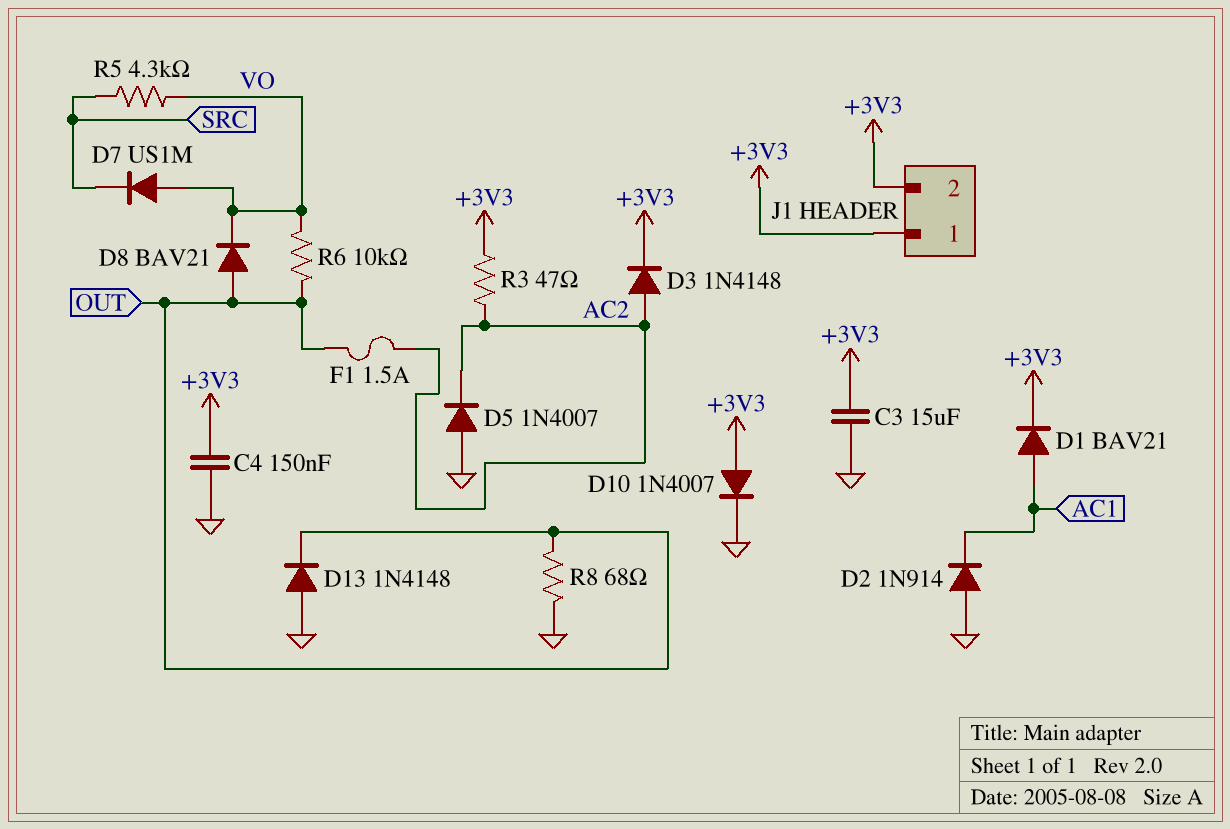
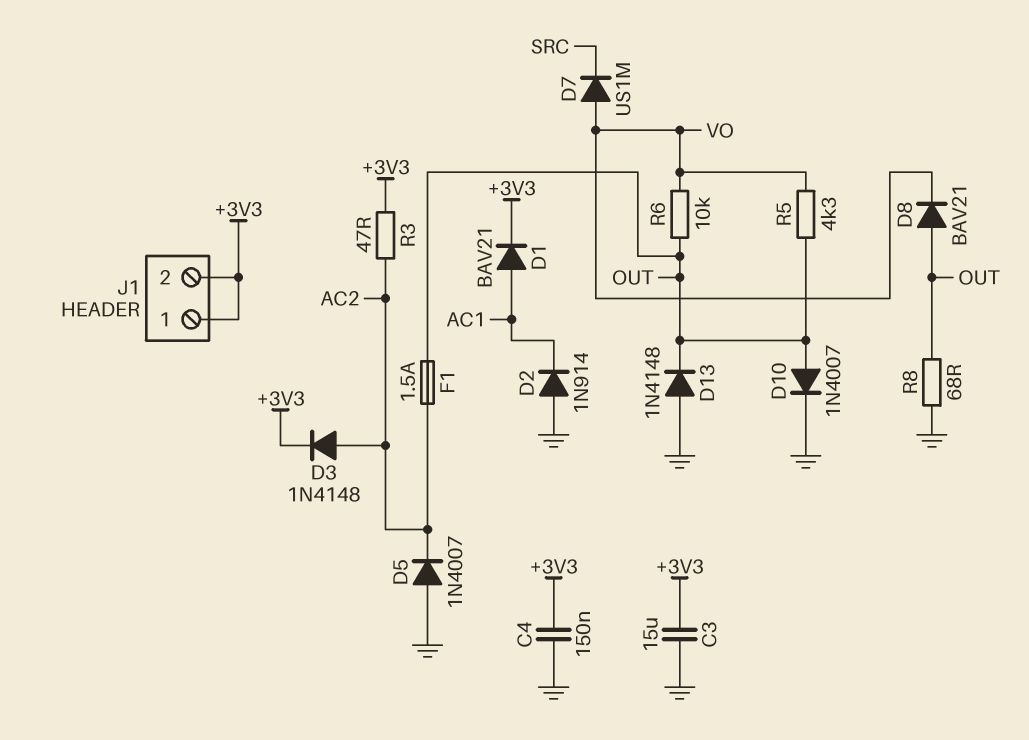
D10: diode 1N4007 (A +3V3, K GND) -> diode 1N4007 (A OUT, K GND)
R5: 4.3k (SRC, VO) -> 4.3k (OUT, VO)

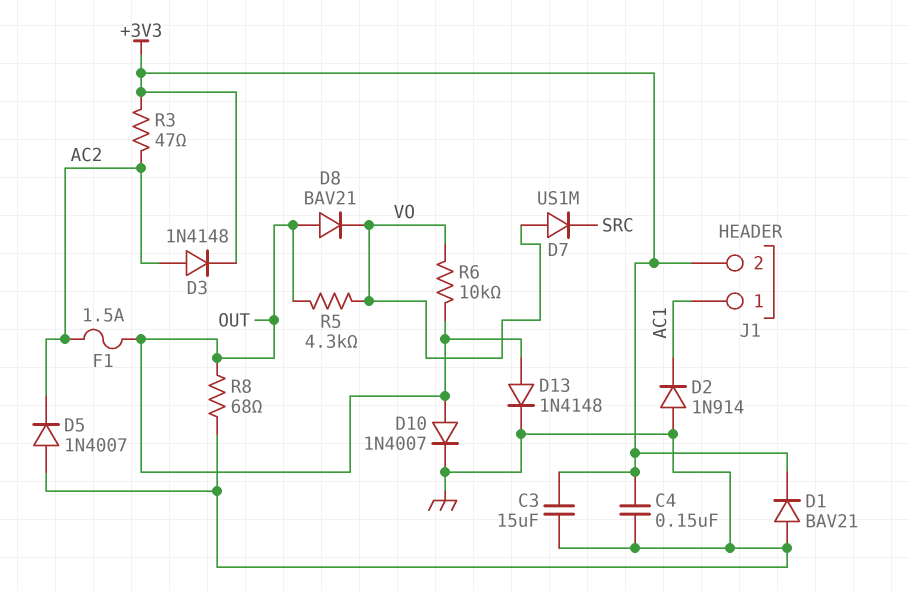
D1: diode BAV21 (A AC1, K +3V3) -> diode BAV21 (A GND, K +3V3)
D13: diode 1N4148 (A GND, K OUT) -> diode 1N4148 (A OUT, K GND)
J1 pin 1: +3V3 -> AC1

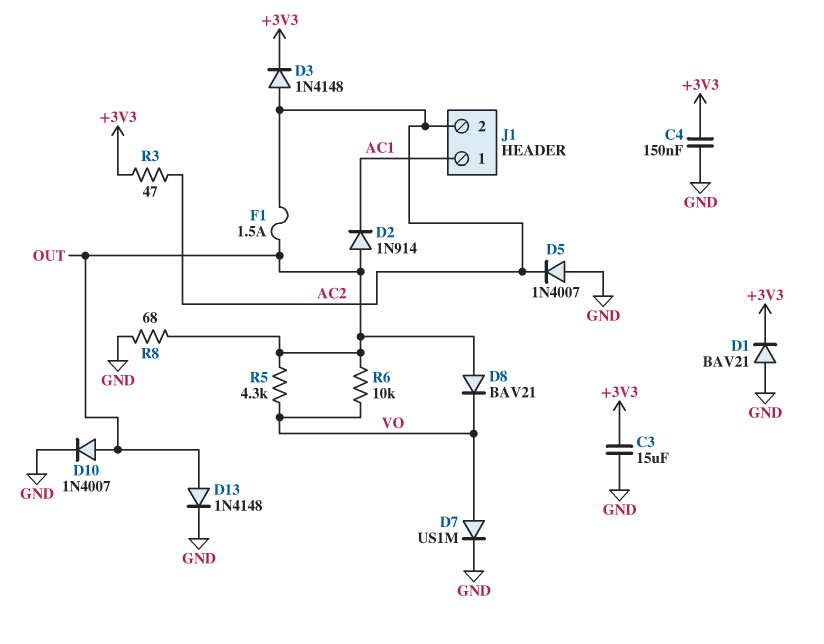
D2: diode 1N914 (A GND, K AC1) -> diode 1N914 (A OUT, K AC1)
D7: diode US1M (A VO, K SRC) -> diode US1M (A VO, K GND)
J1 pin 2: +3V3 -> AC2

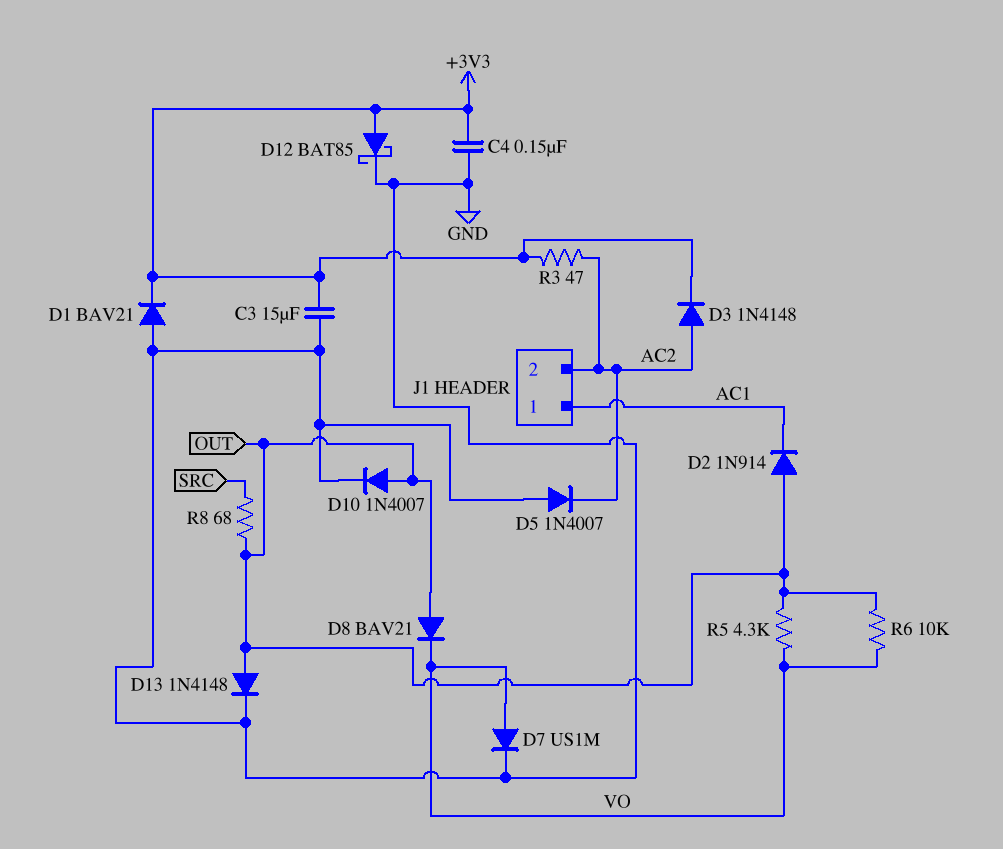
D12: none -> schottky BAT85 (A +3V3, K GND)
F1: 1.5A (AC2, OUT) -> none
R8: 68 (GND, OUT) -> 68 (OUT, SRC)

